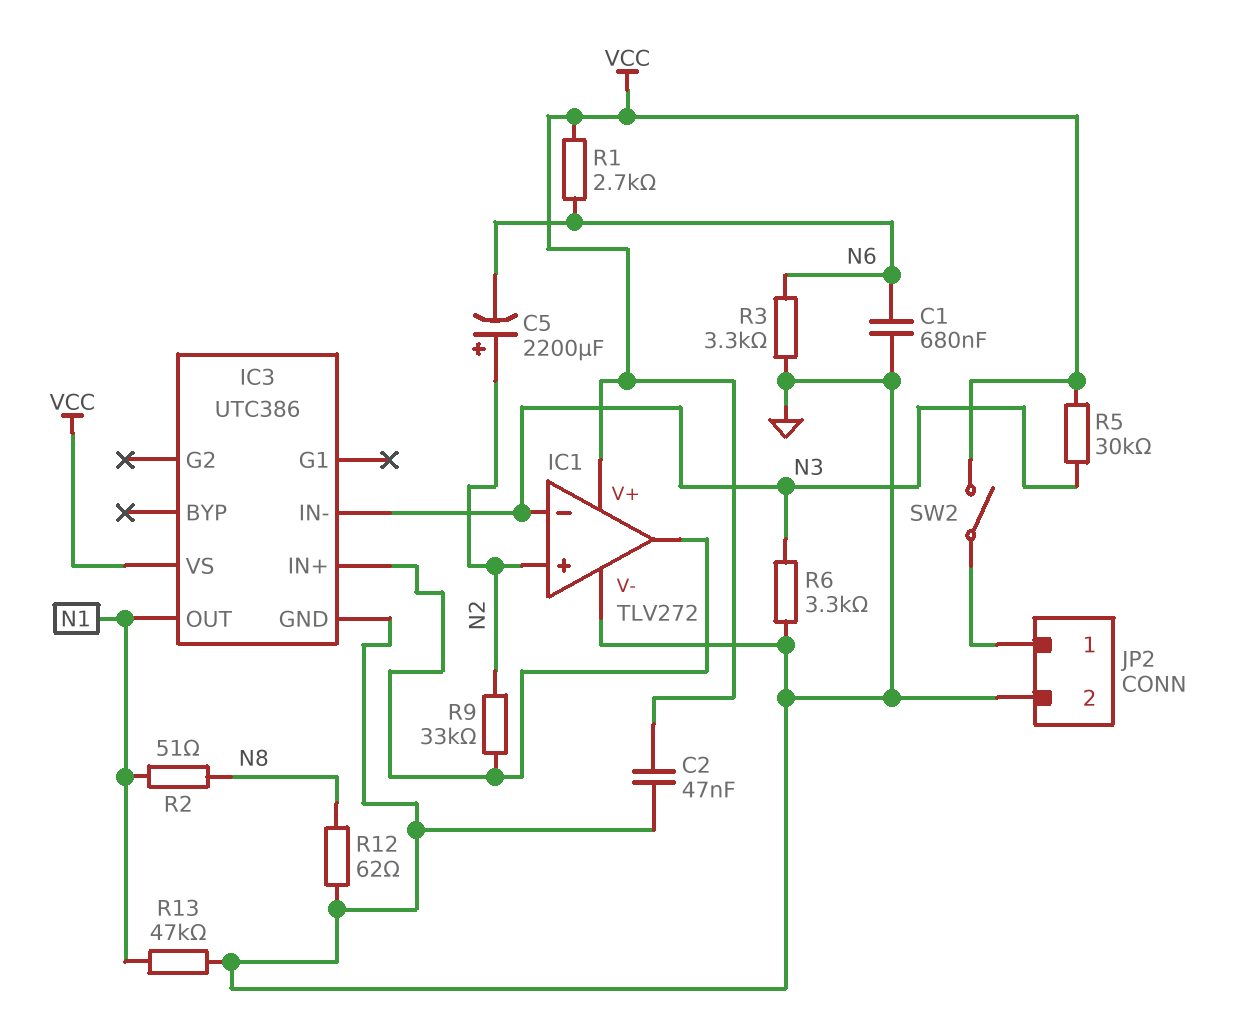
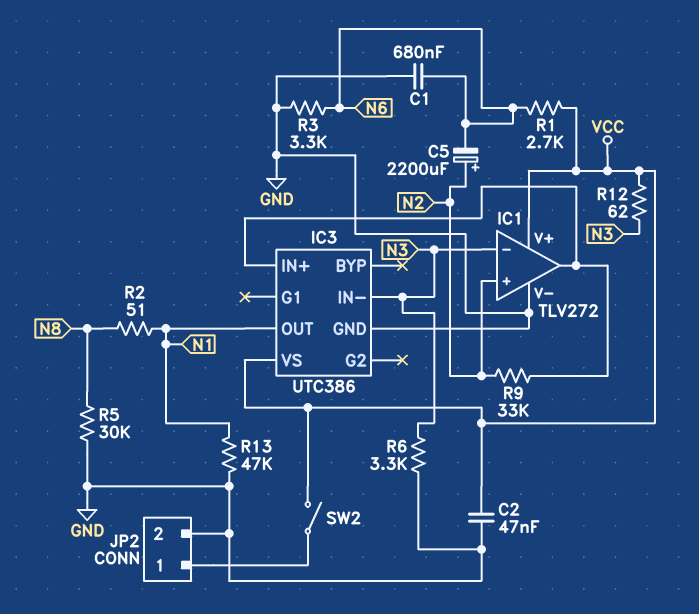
R5: 30k (N3, VCC) -> 30k (GND, N8)
R12: 62 (GND, N8) -> 62 (N3, VCC)

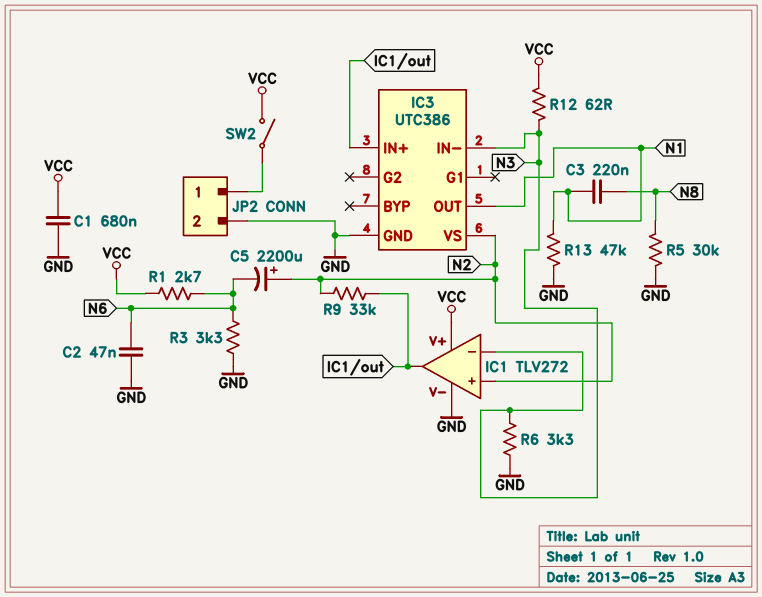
C1: 680nF (GND, N6) -> 680nF (GND, VCC)
C2: 47nF (GND, VCC) -> 47nF (GND, N6)
C3: none -> 220nF (N1, N8)
IC3 pin VS: VCC -> N2
R2: 51 (N1, N8) -> none

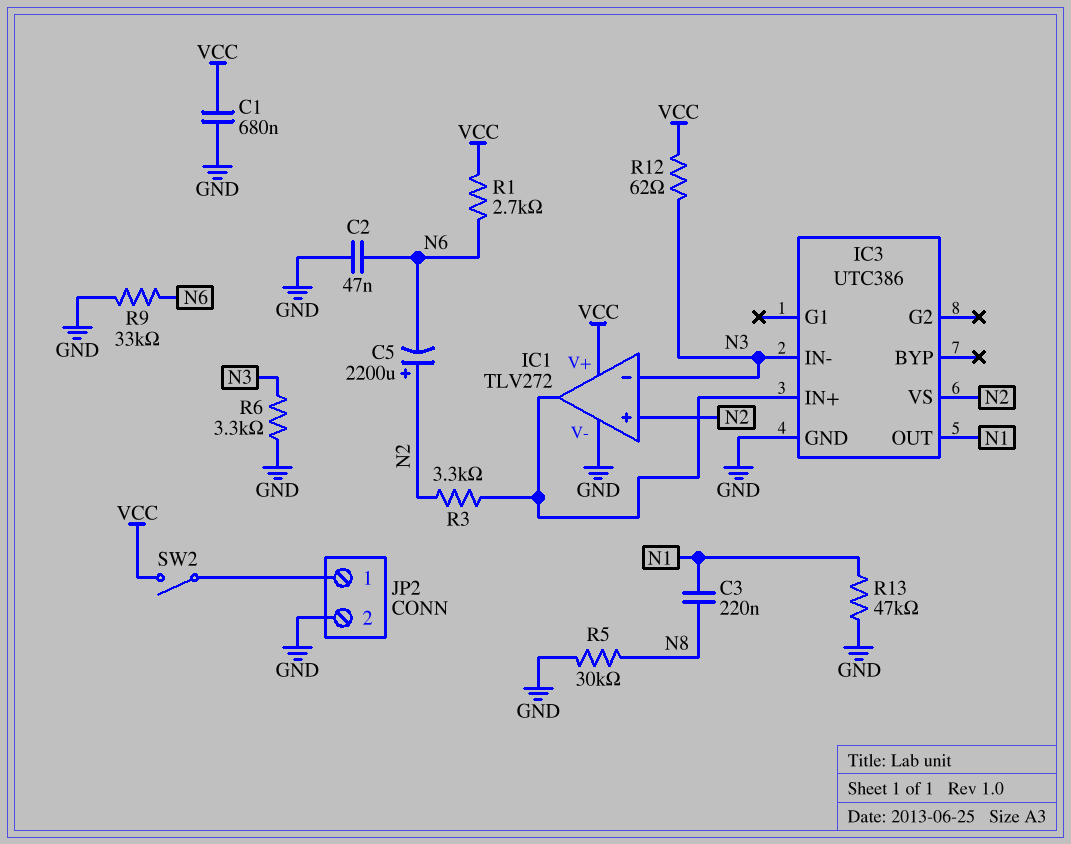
R3: 3.3k (GND, N6) -> 3.3k (IC1/out, N2)
R9: 33k (IC1/out, N2) -> 33k (GND, N6)

